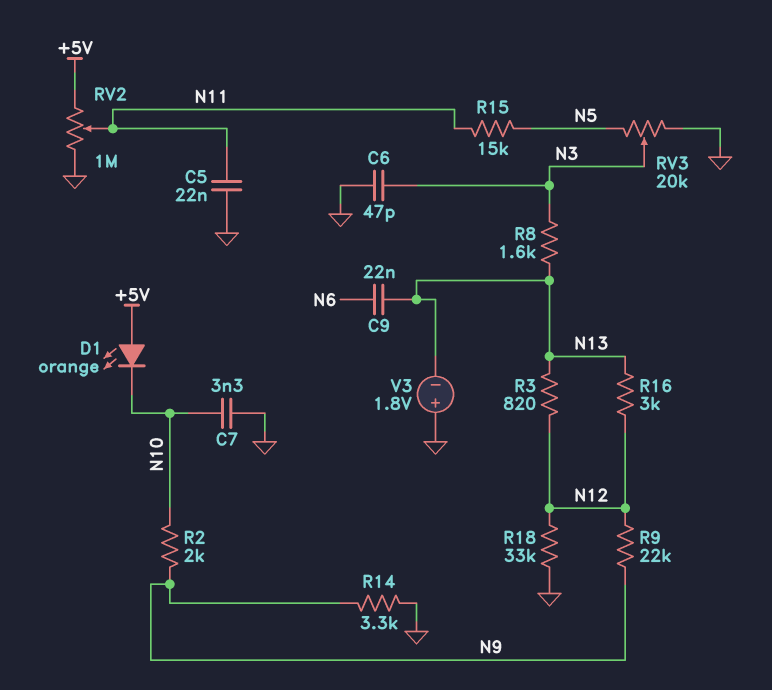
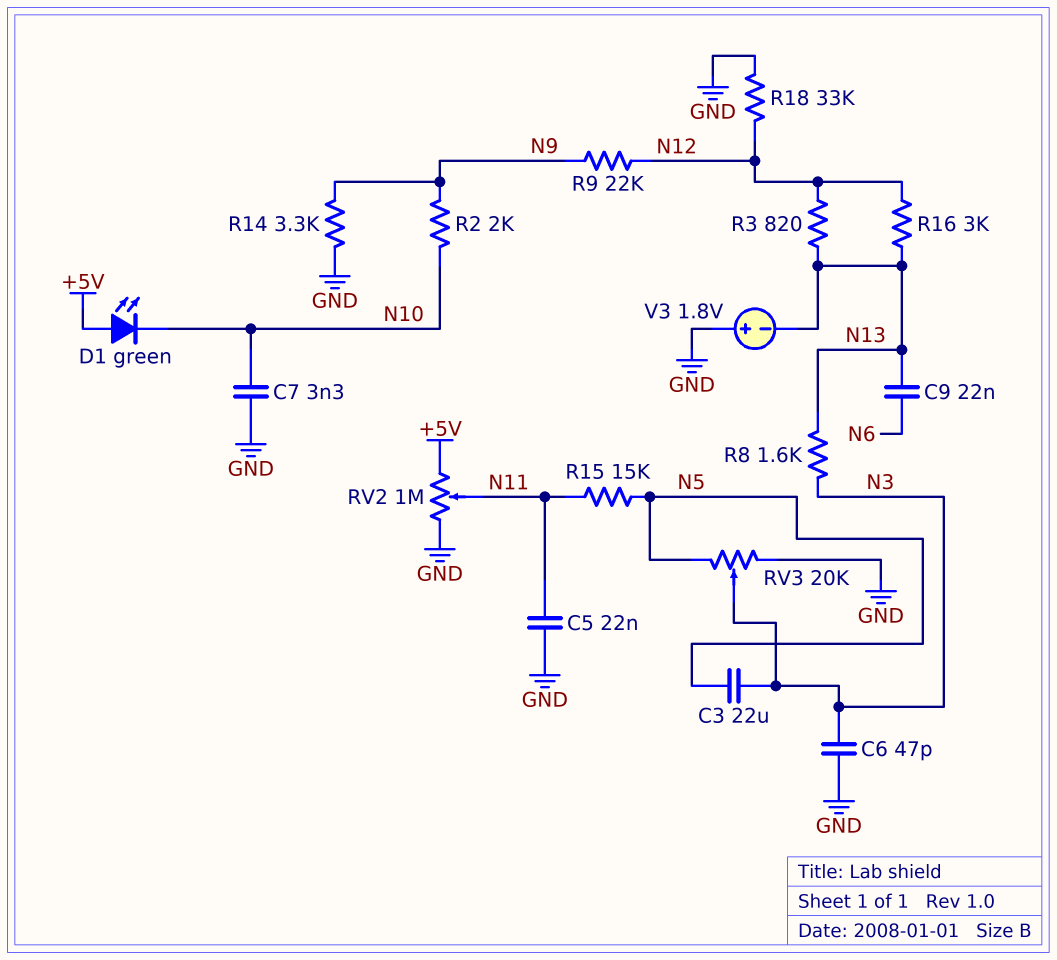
C3: none -> 22uF (N3, N5)
D1: LED orange (A +5V, K N10) -> LED green (A +5V, K N10)

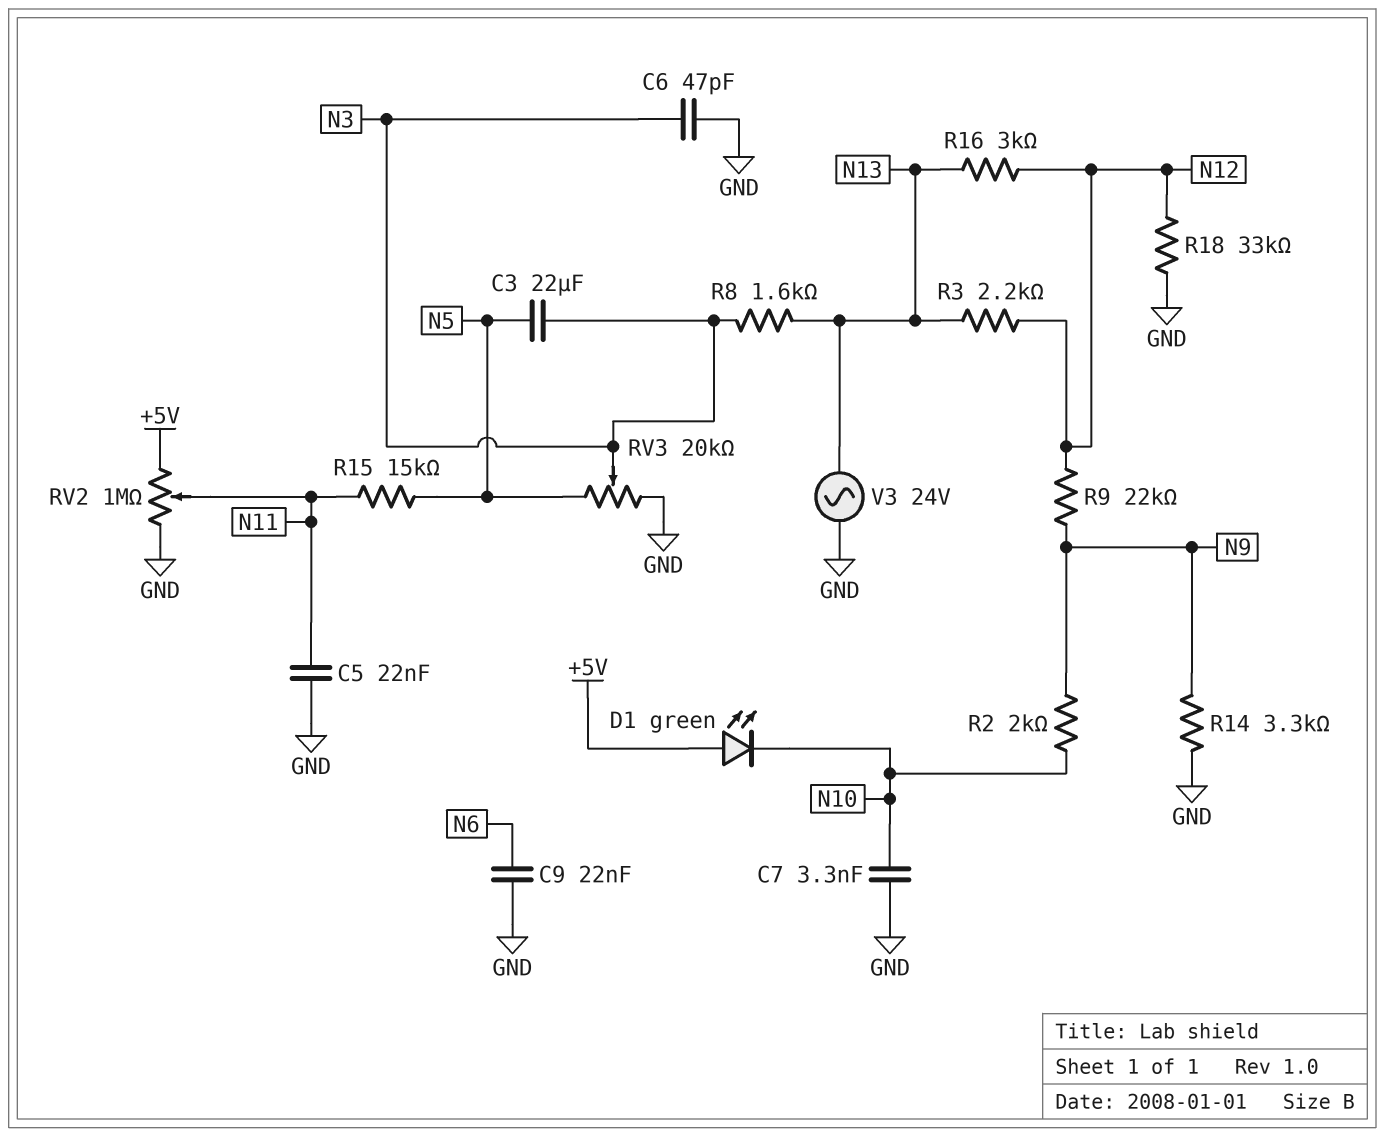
C9: 22nF (N6, N13) -> 22nF (GND, N6)
R3: 820 (N12, N13) -> 2.2k (N12, N13)
V3: 1.8V (plus GND, minus N13) -> AC 24V (GND, N13)

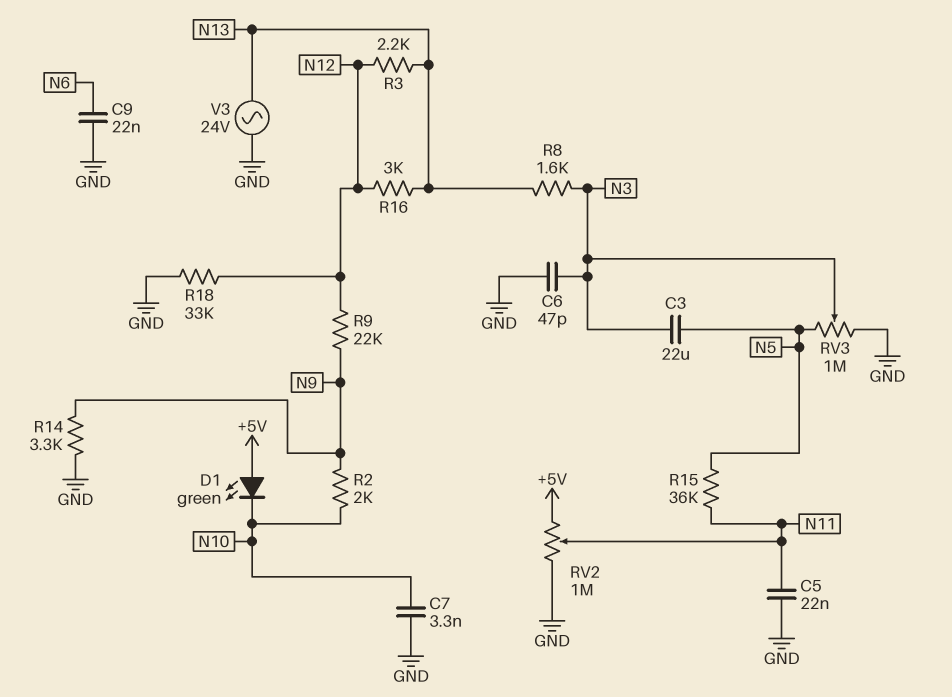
R15: 15k (N5, N11) -> 36k (N5, N11)
RV3: 20k (GND, N5, wiper N3) -> 1M (GND, N5, wiper N3)

